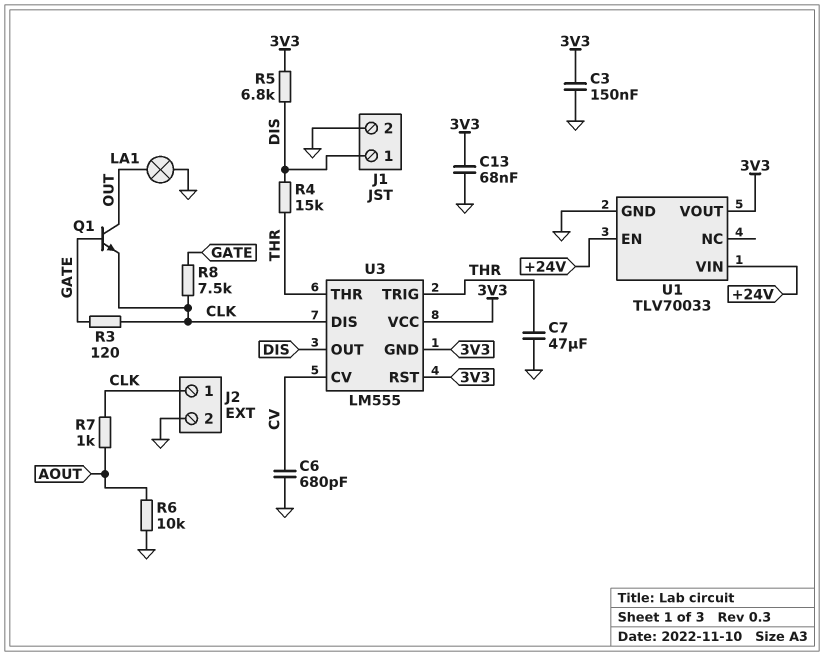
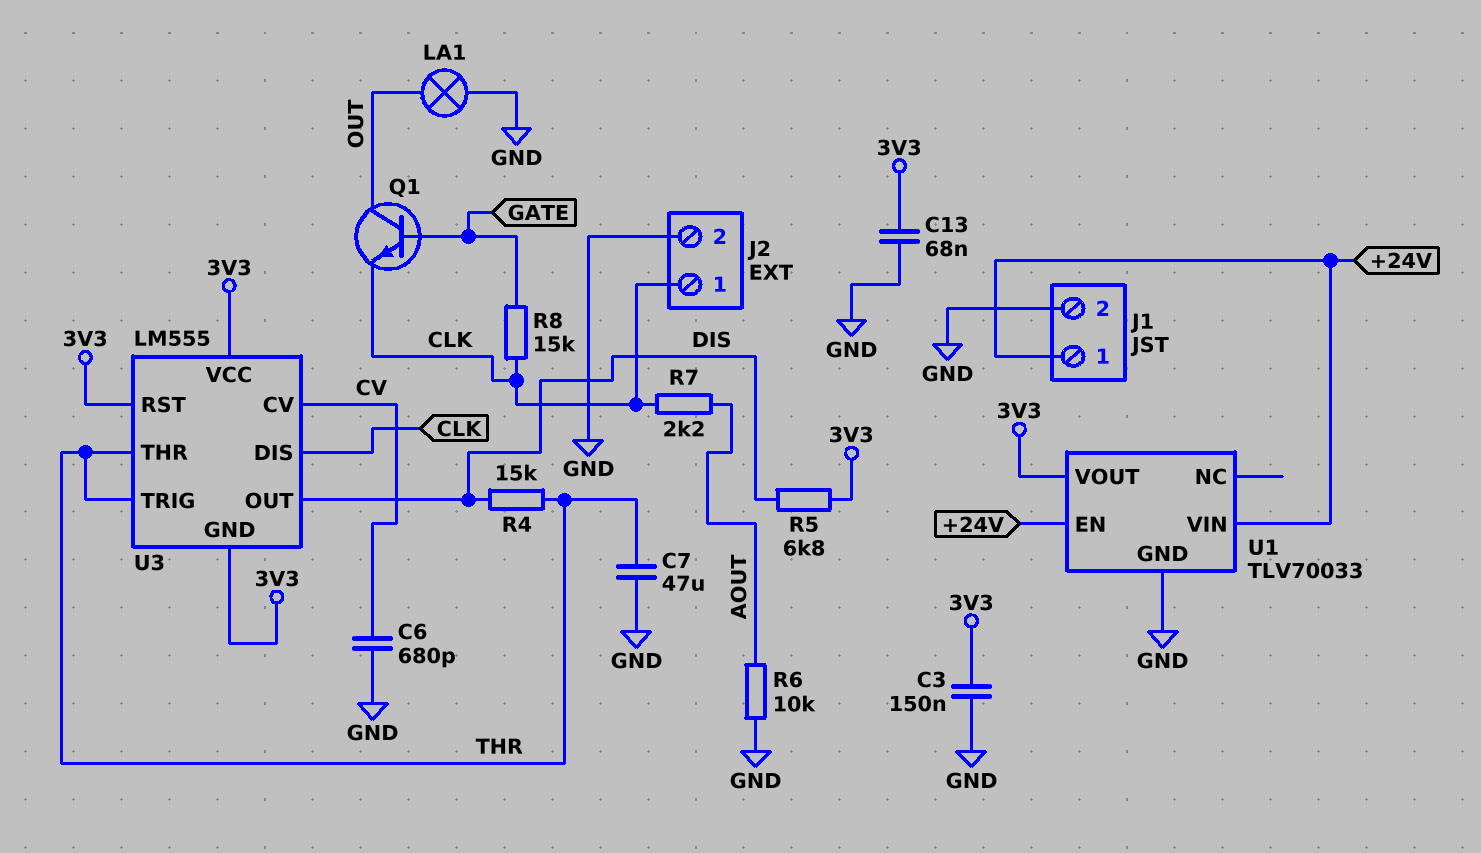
J1 pin 1: DIS -> +24V
R3: 120 (CLK, GATE) -> none
R7: 1k (AOUT, CLK) -> 2.2k (AOUT, CLK)
R8: 7.5k (CLK, GATE) -> 15k (CLK, GATE)

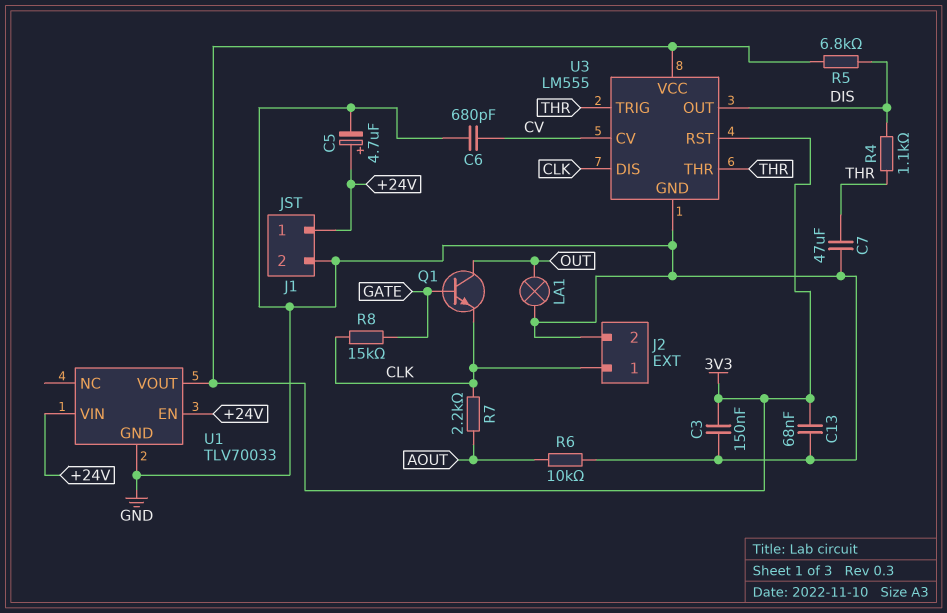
C5: none -> 4.7uF (plus +24V, minus GND)
R4: 15k (DIS, THR) -> 1.1k (DIS, THR)
U3 pin GND: 3V3 -> GND

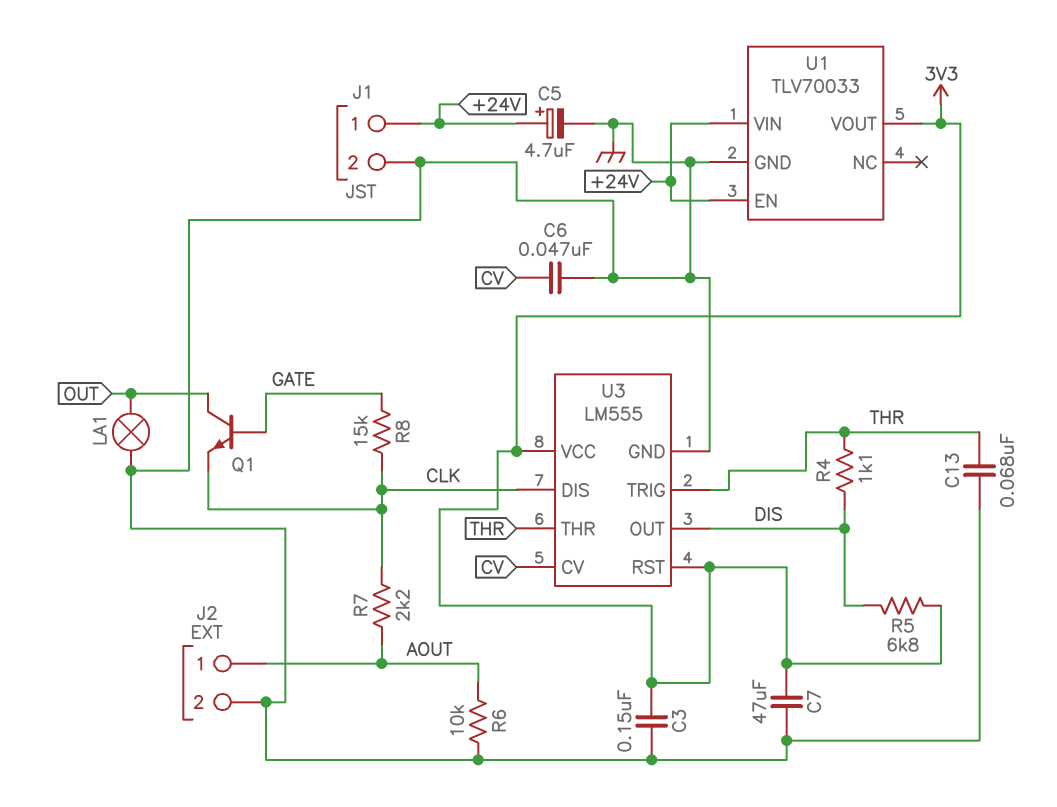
C6: 680pF (CV, GND) -> 47nF (CV, GND)
C7: 47uF (GND, THR) -> 47uF (3V3, GND)
C13: 68nF (3V3, GND) -> 68nF (GND, THR)
J2 pin 1: CLK -> AOUT

